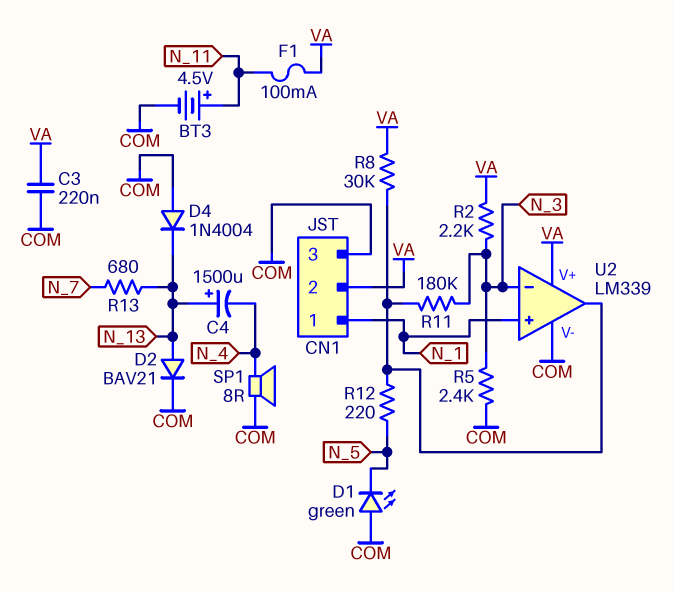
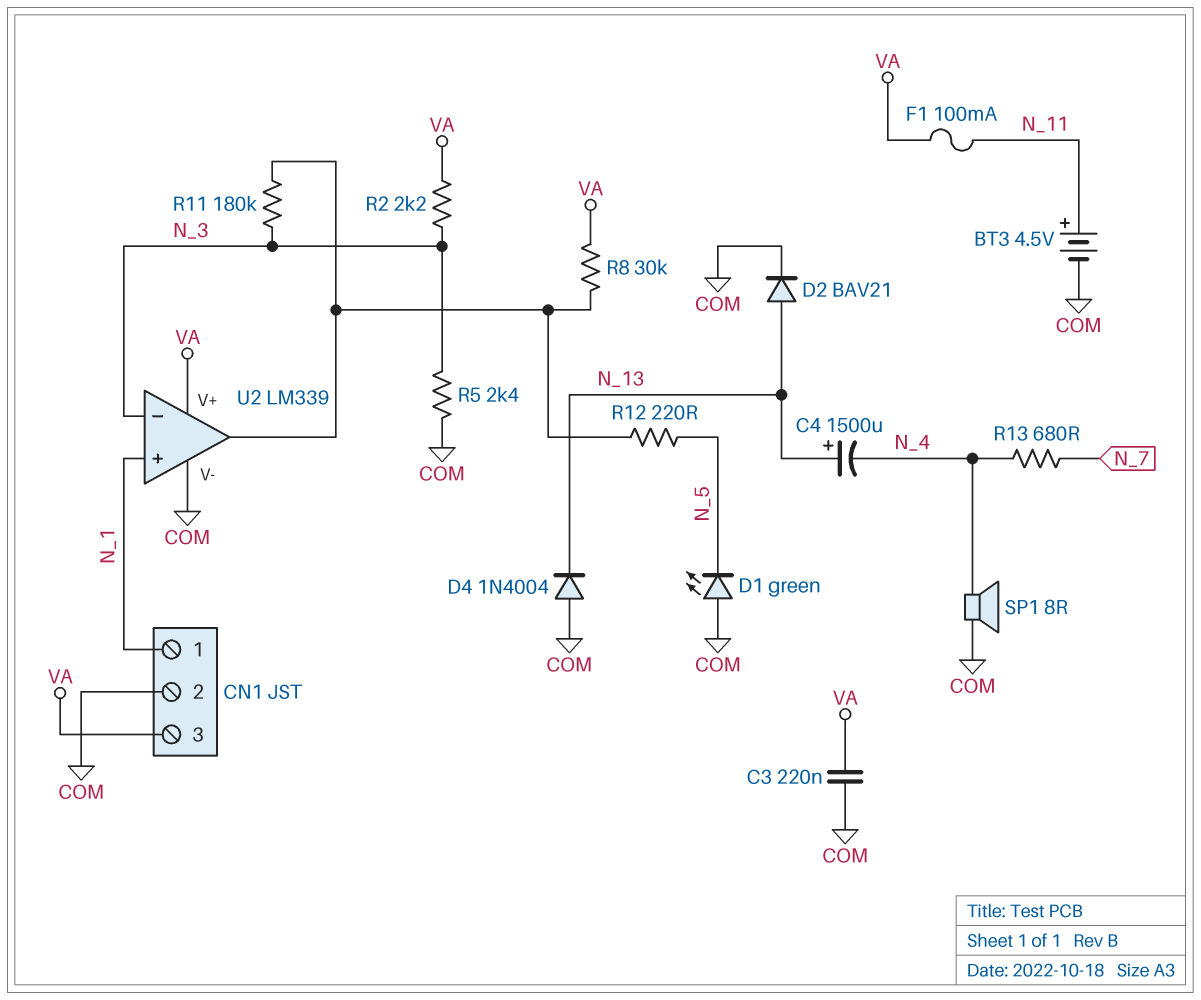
CN1 pin 2: VA -> COM
CN1 pin 3: COM -> VA
R13: 680 (N_7, N_13) -> 680 (N_4, N_7)

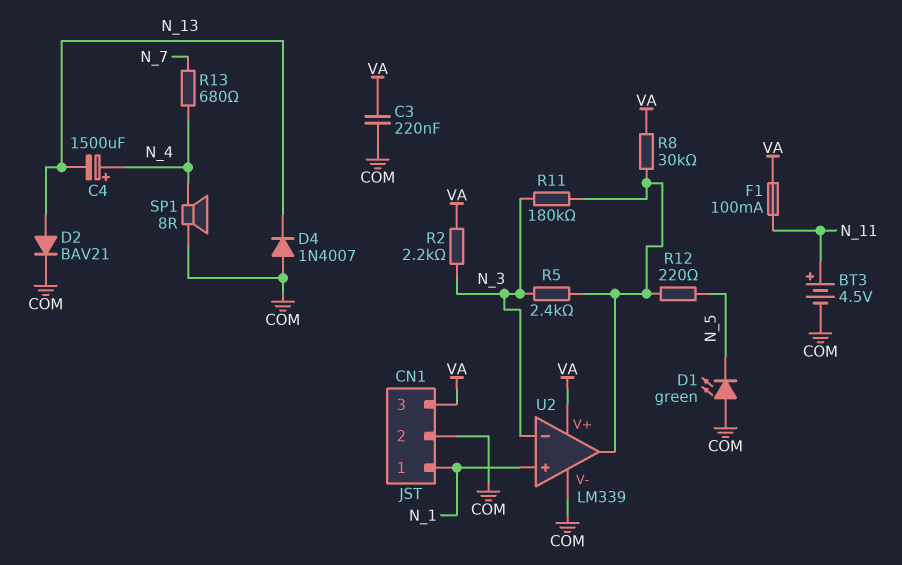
C4: 1500uF (plus N_13, minus N_4) -> 1500uF (plus N_4, minus N_13)
D4: diode 1N4004 (A COM, K N_13) -> diode 1N4007 (A COM, K N_13)
R5: 2.4k (COM, N_3) -> 2.4k (N_3, U2/out)

